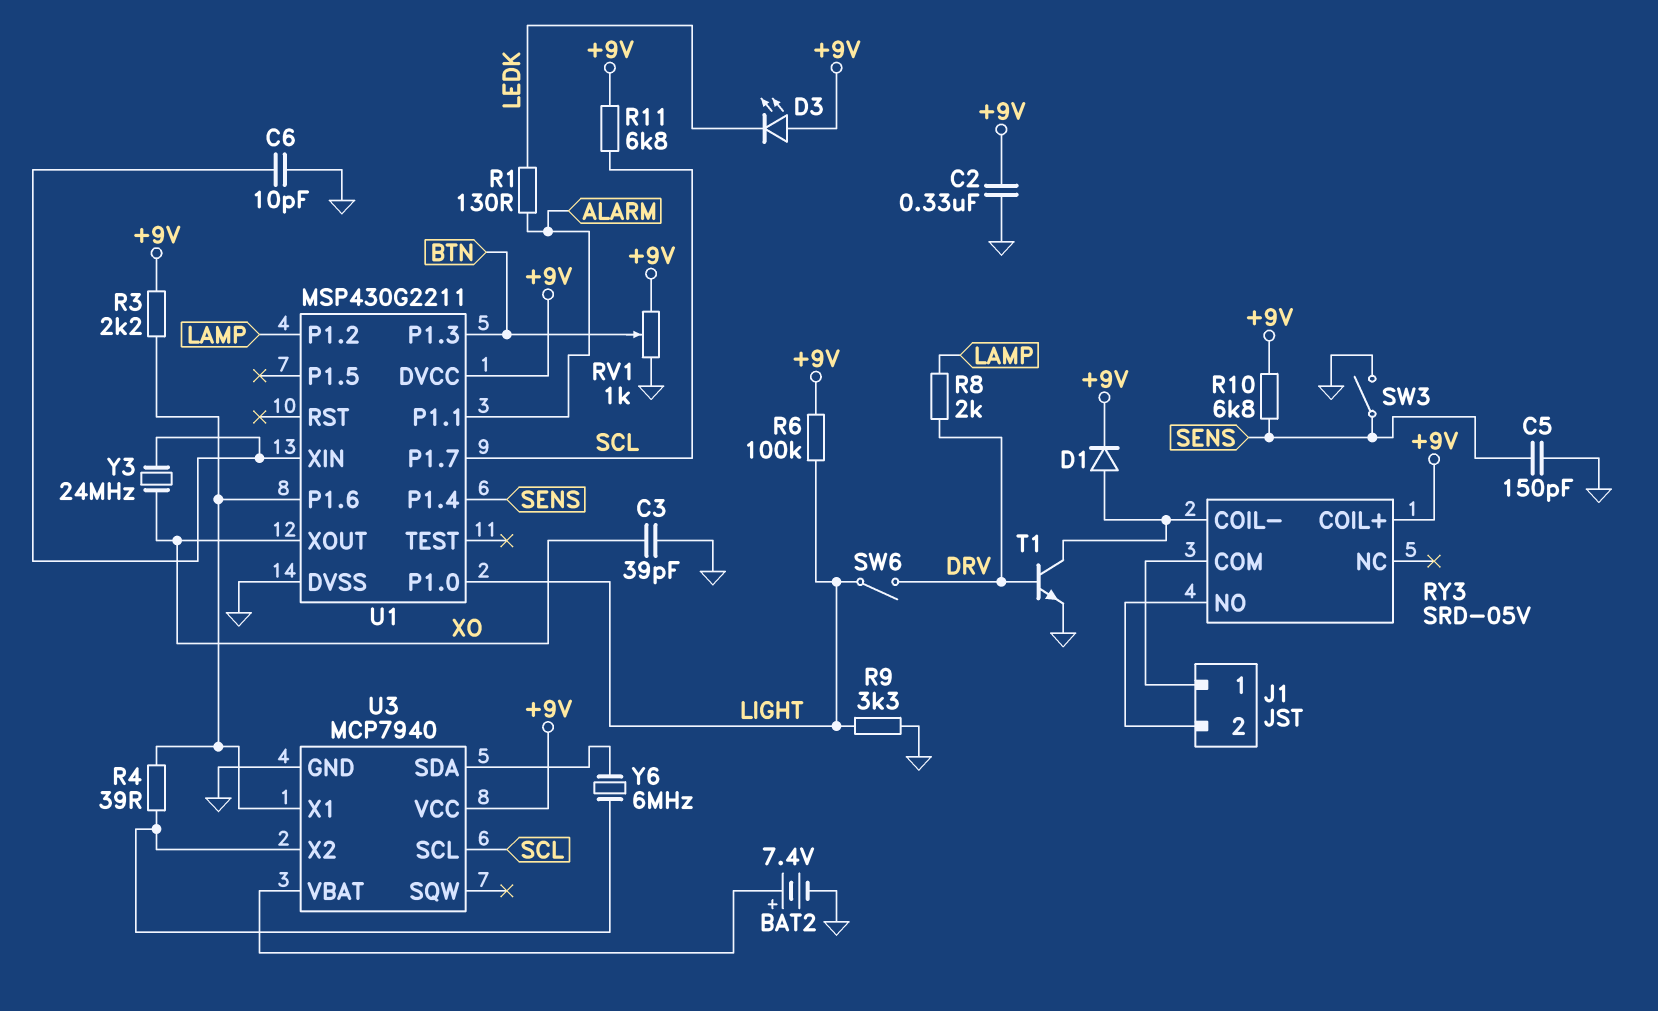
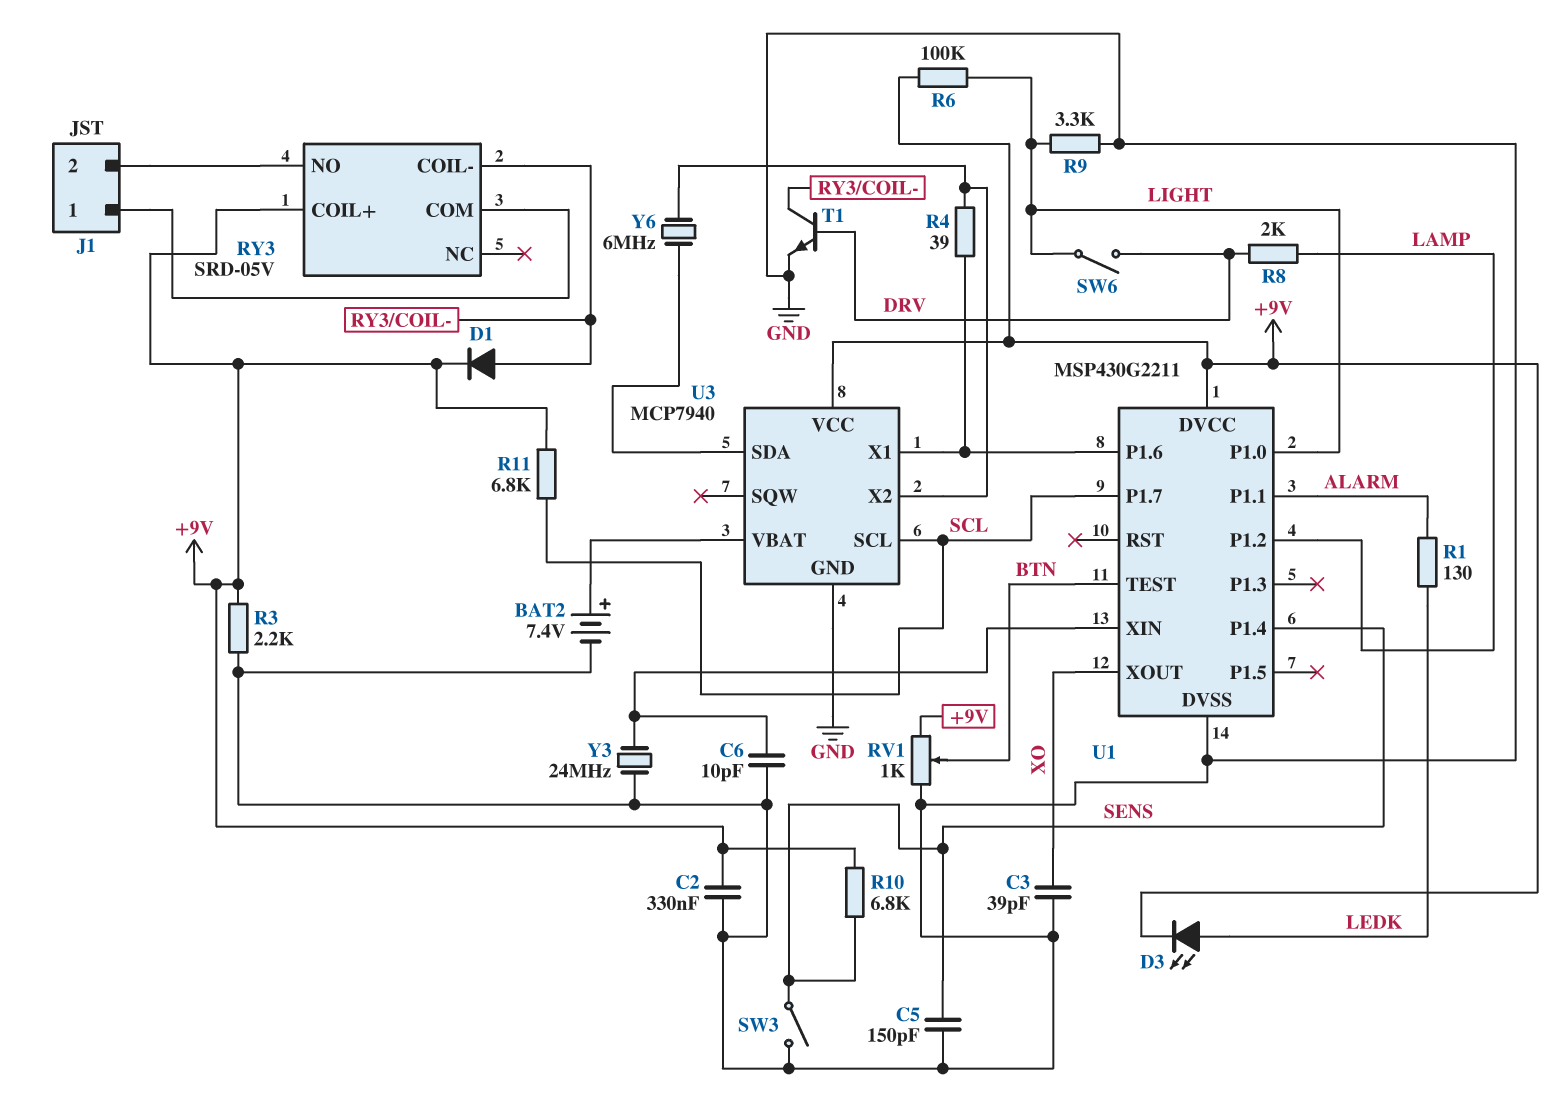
D3: LED (A +9V, K LEDK) -> LED (A LEDK, K +9V)
R3: 2.2k (+9V, U1/P1.6) -> 2.2k (+9V, GND)
U1 pin P1.3: BTN -> none
U1 pin TEST: none -> BTN
Y3: 24MHz (U1/XIN, XO) -> 24MHz (GND, U1/XIN)

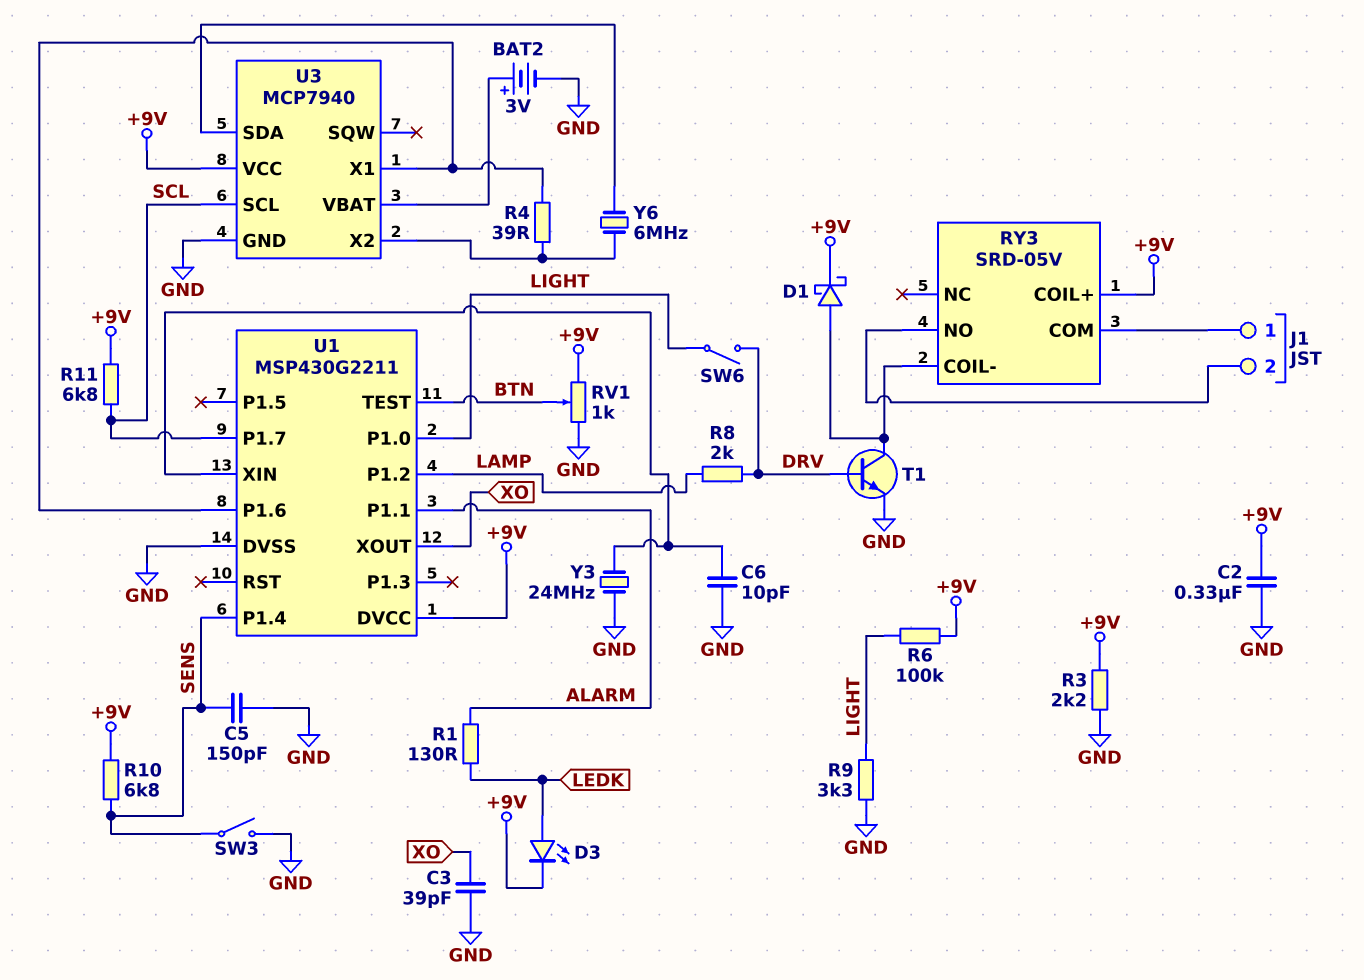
BAT2: 7.4V (plus U3/VBAT, minus GND) -> 3V (plus U3/VBAT, minus GND)
D1: diode (A RY3/COIL-, K +9V) -> schottky (A RY3/COIL-, K +9V)

